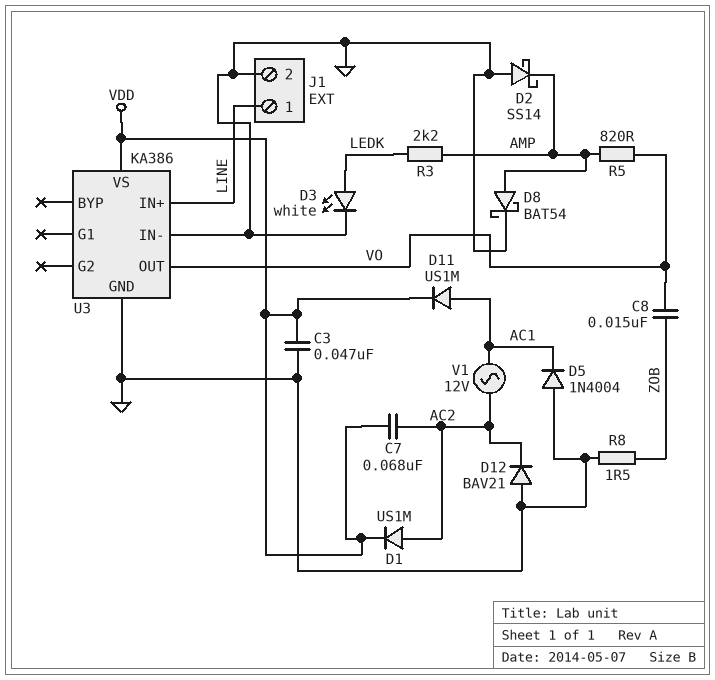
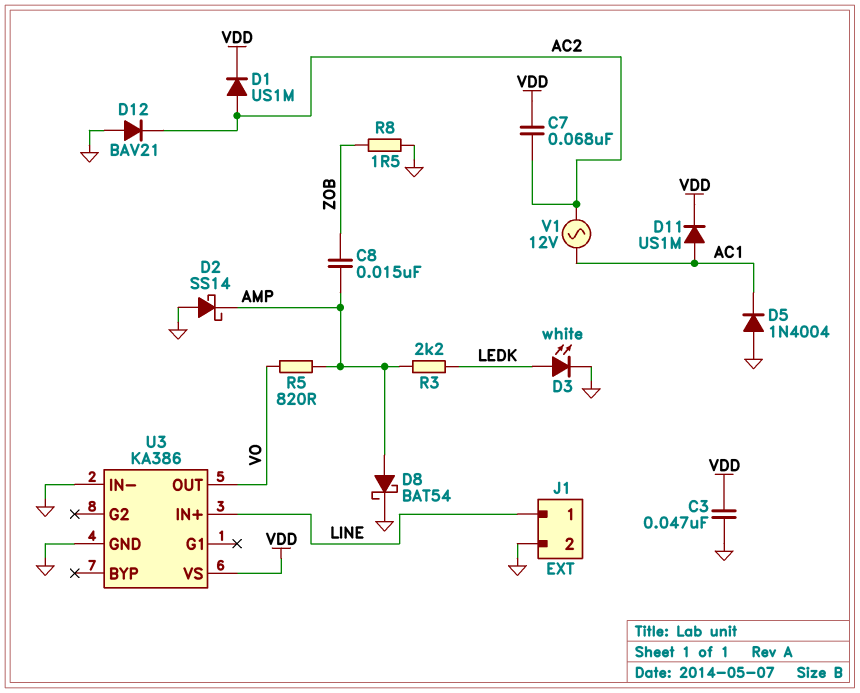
C8: 15nF (VO, ZOB) -> 15nF (AMP, ZOB)

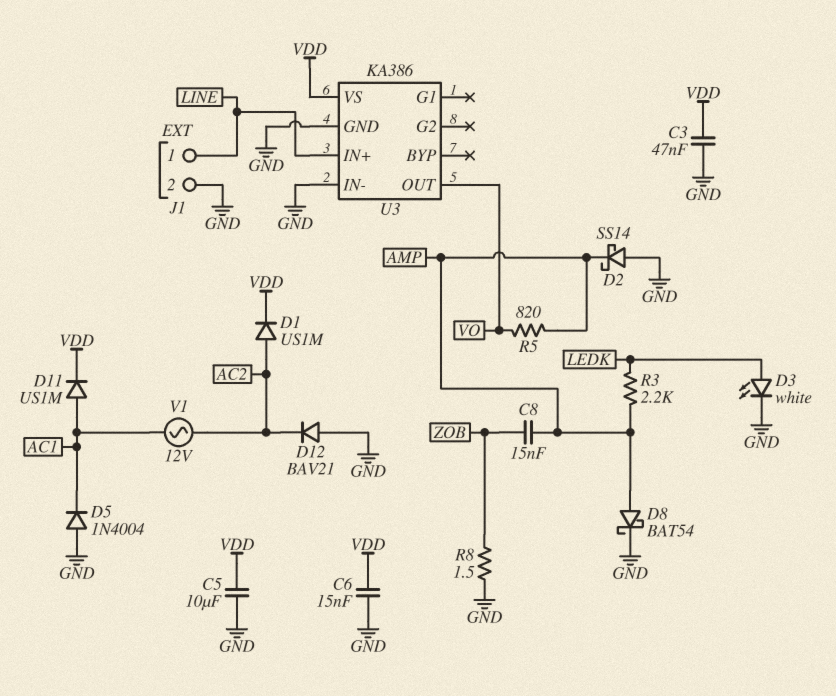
C5: none -> 10uF (GND, VDD)
C6: none -> 15nF (GND, VDD)
C7: 68nF (AC2, VDD) -> none

